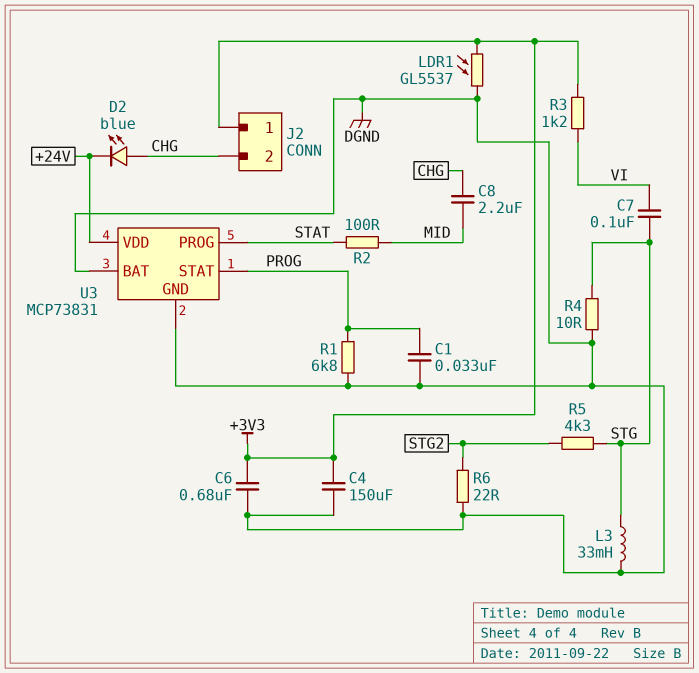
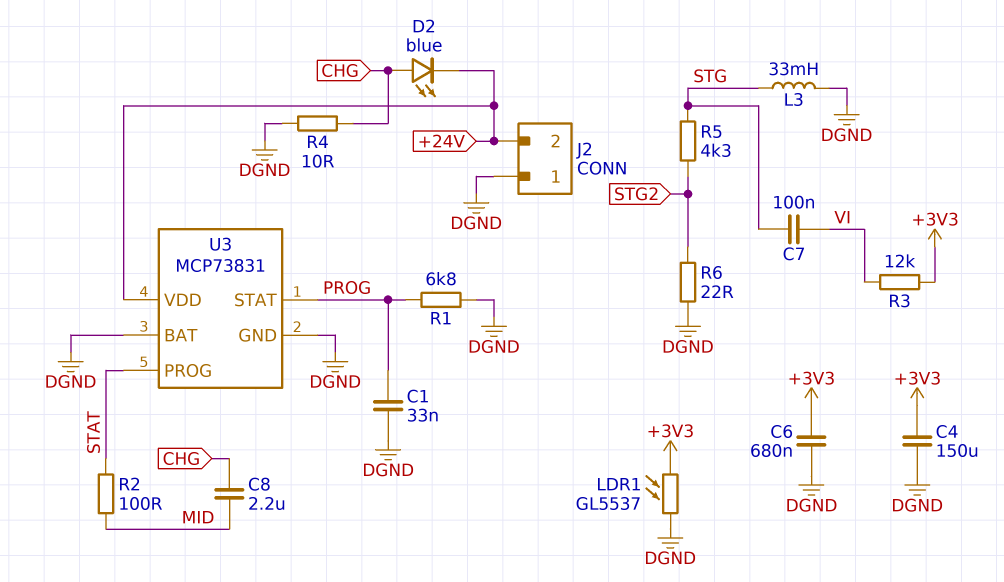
J2 pin 1: +3V3 -> DGND
J2 pin 2: CHG -> +24V
R3: 1.2k (+3V3, VI) -> 12k (+3V3, VI)
R4: 10 (DGND, STG) -> 10 (CHG, DGND)

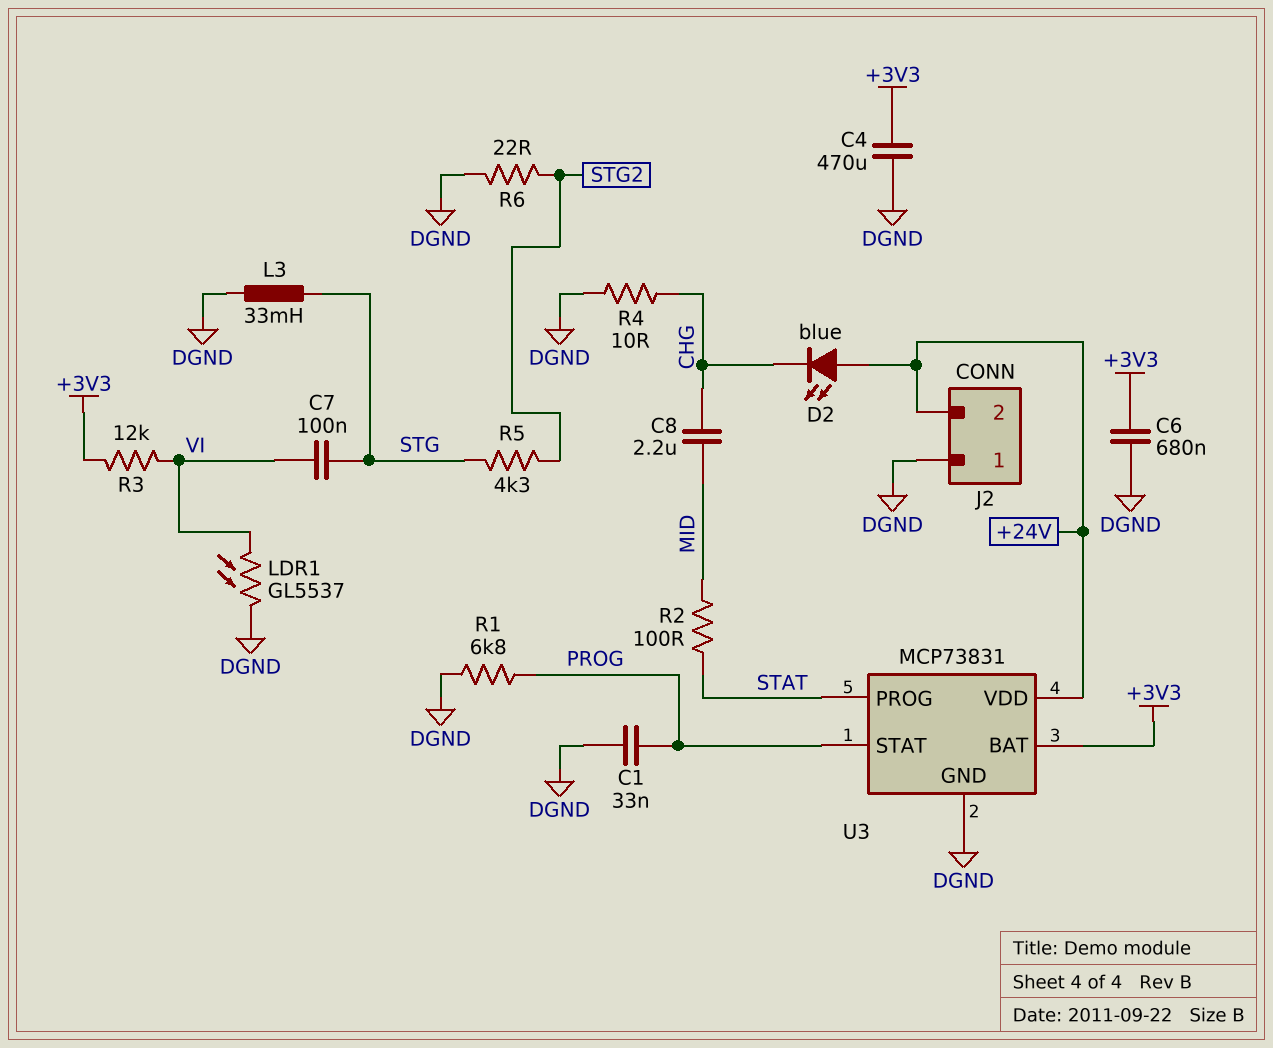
C4: 150uF (+3V3, DGND) -> 470uF (+3V3, DGND)
D2: LED blue (A CHG, K +24V) -> LED blue (A +24V, K CHG)
LDR1: GL5537 (+3V3, DGND) -> GL5537 (DGND, VI)
U3 pin BAT: DGND -> +3V3

